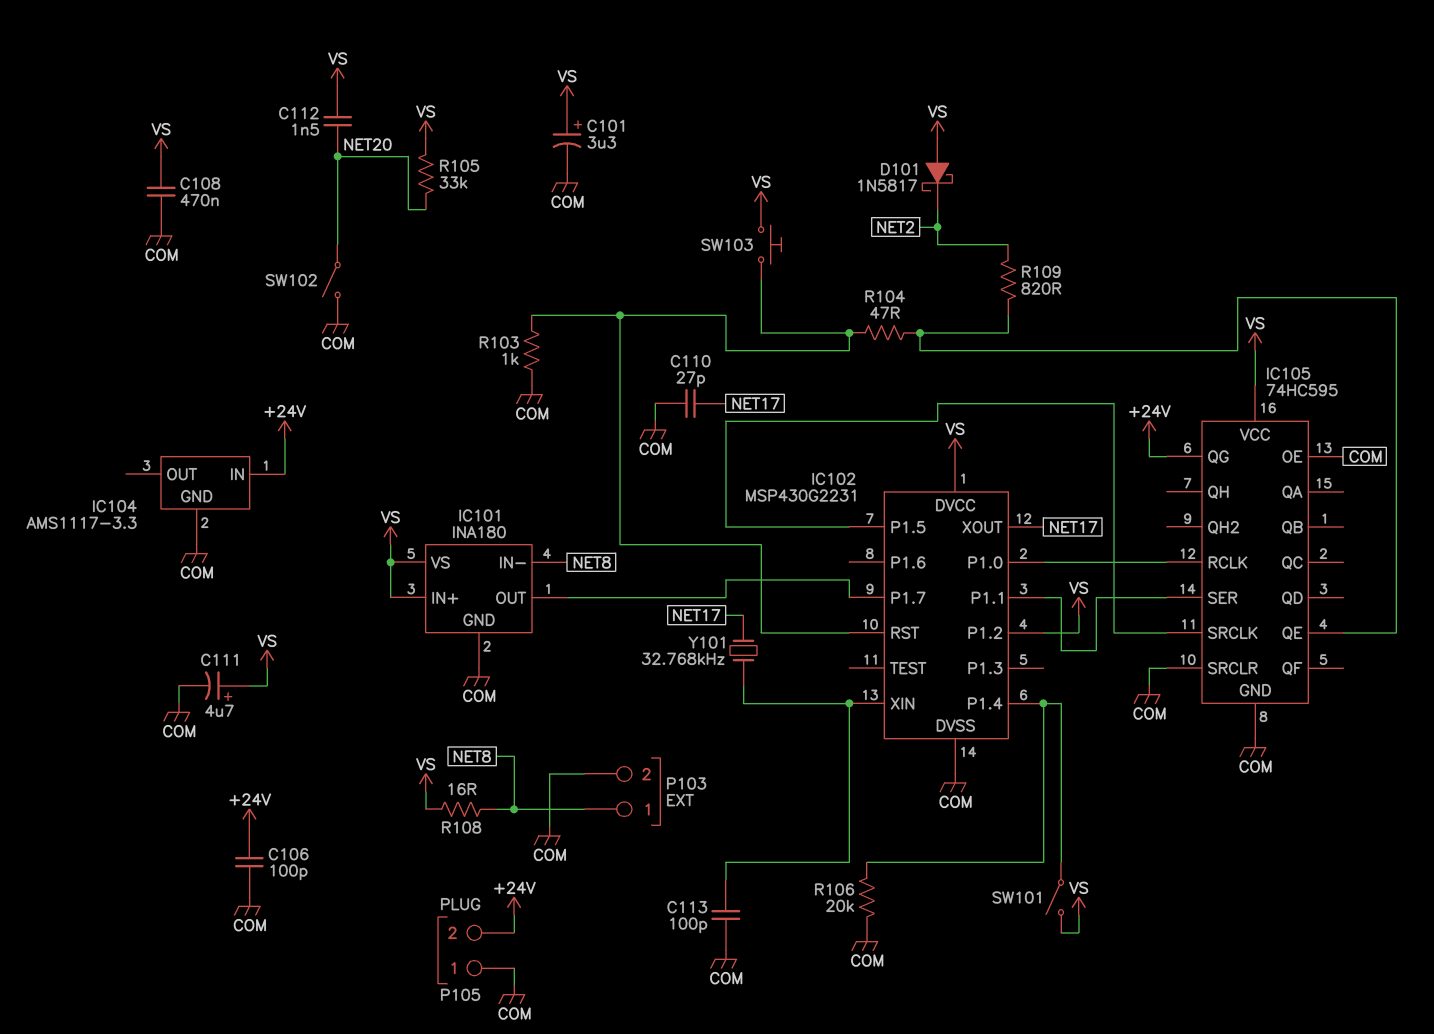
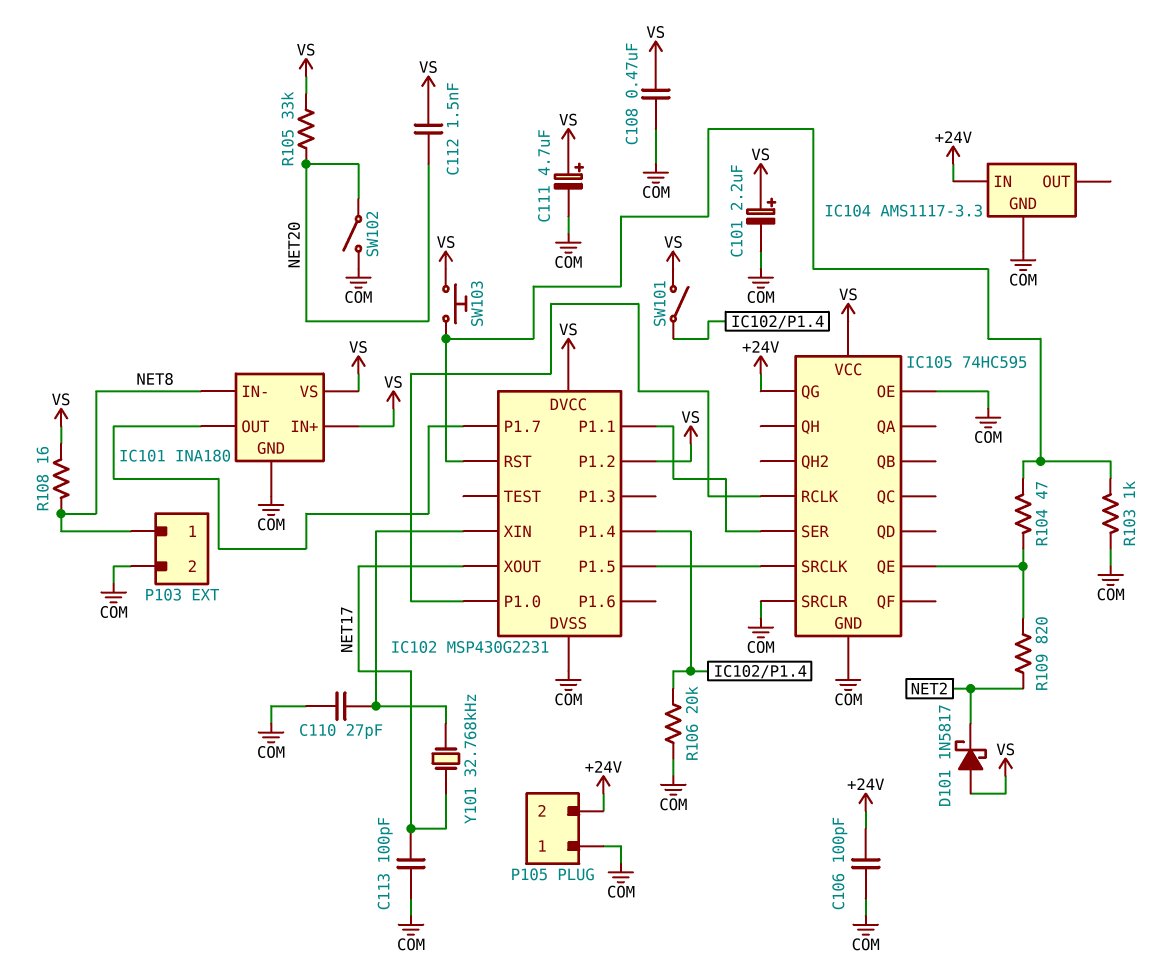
C101: 3.3uF (plus VS, minus COM) -> 2.2uF (plus VS, minus COM)
C110: 27pF (COM, NET17) -> 27pF (COM, IC102/XIN)
C113: 100pF (COM, IC102/XIN) -> 100pF (COM, NET17)

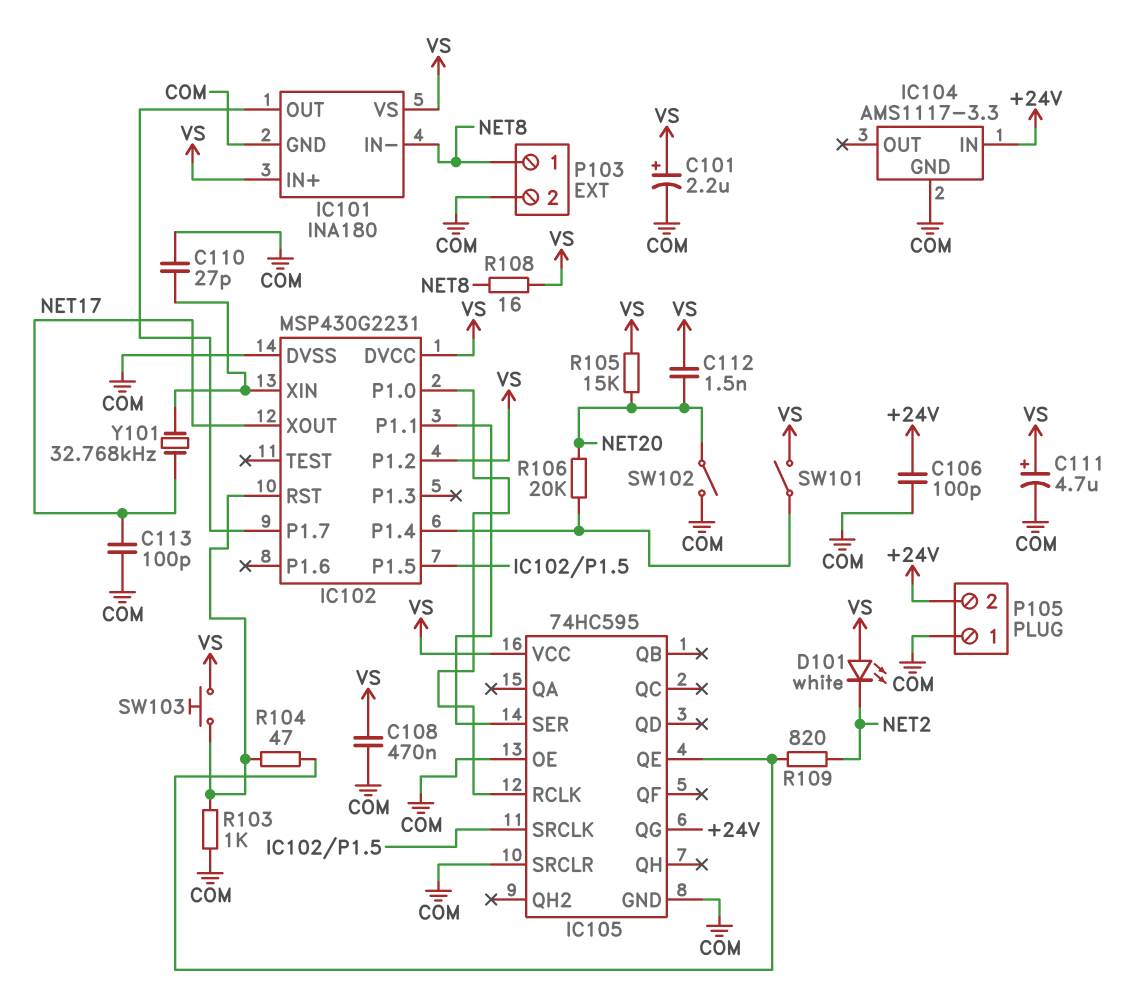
D101: schottky 1N5817 (A VS, K NET2) -> LED white (A VS, K NET2)
R105: 33k (NET20, VS) -> 15k (NET20, VS)
R106: 20k (COM, IC102/P1.4) -> 20k (IC102/P1.4, NET20)

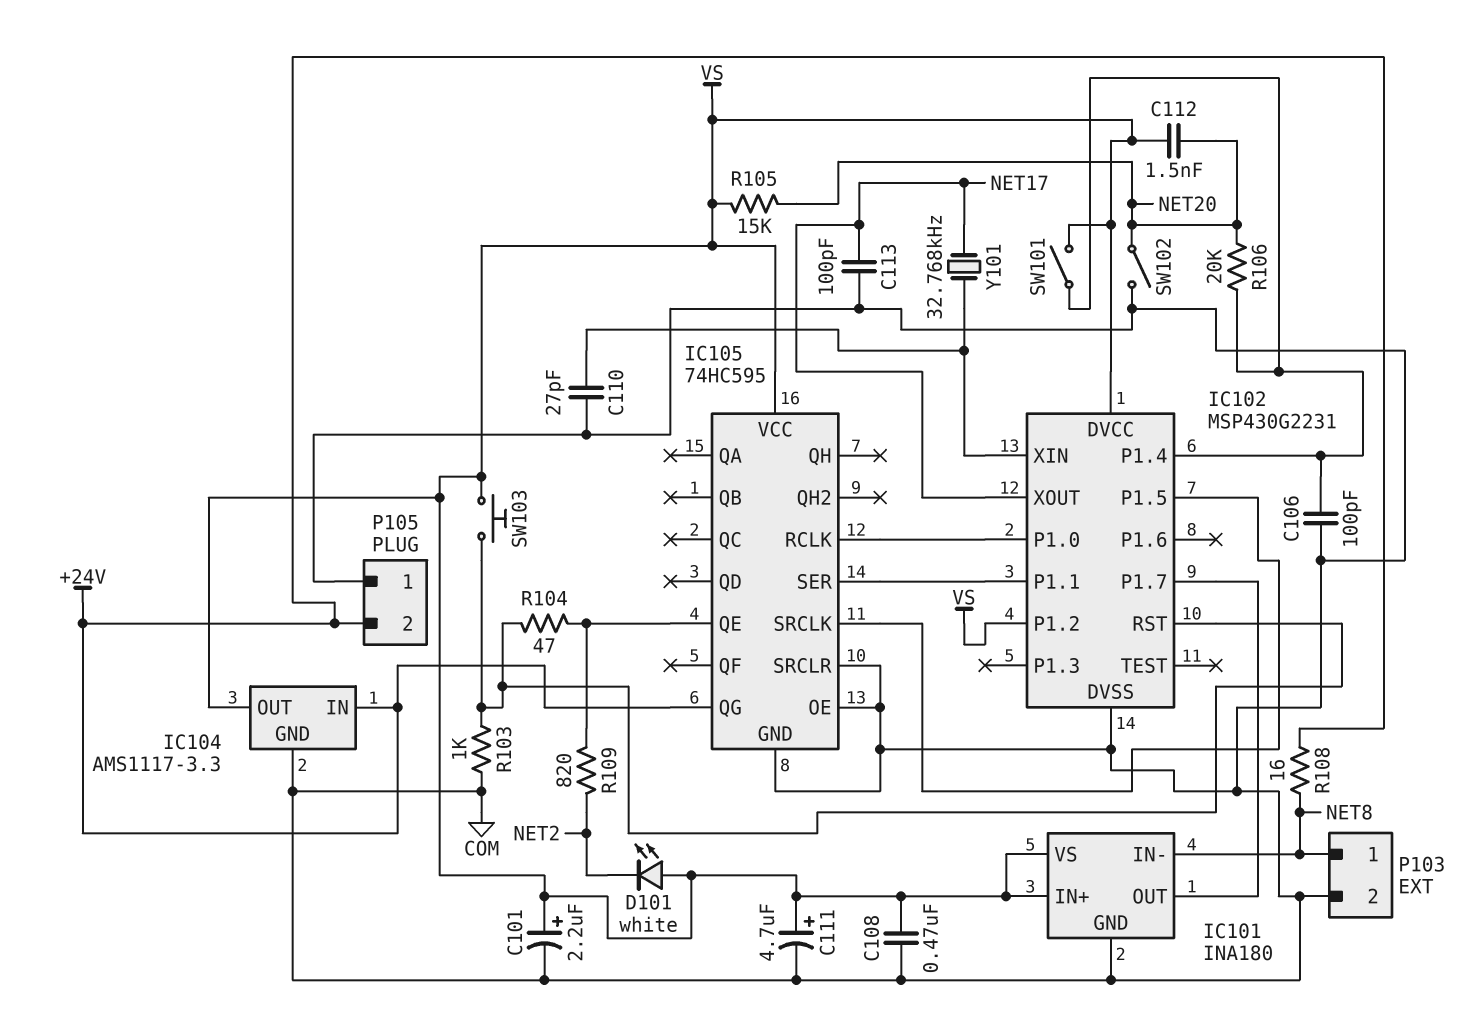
C106: 100pF (+24V, COM) -> 100pF (COM, IC102/P1.4)
IC104 pin OUT: none -> VS
R108: 16 (NET8, VS) -> 16 (+24V, NET8)

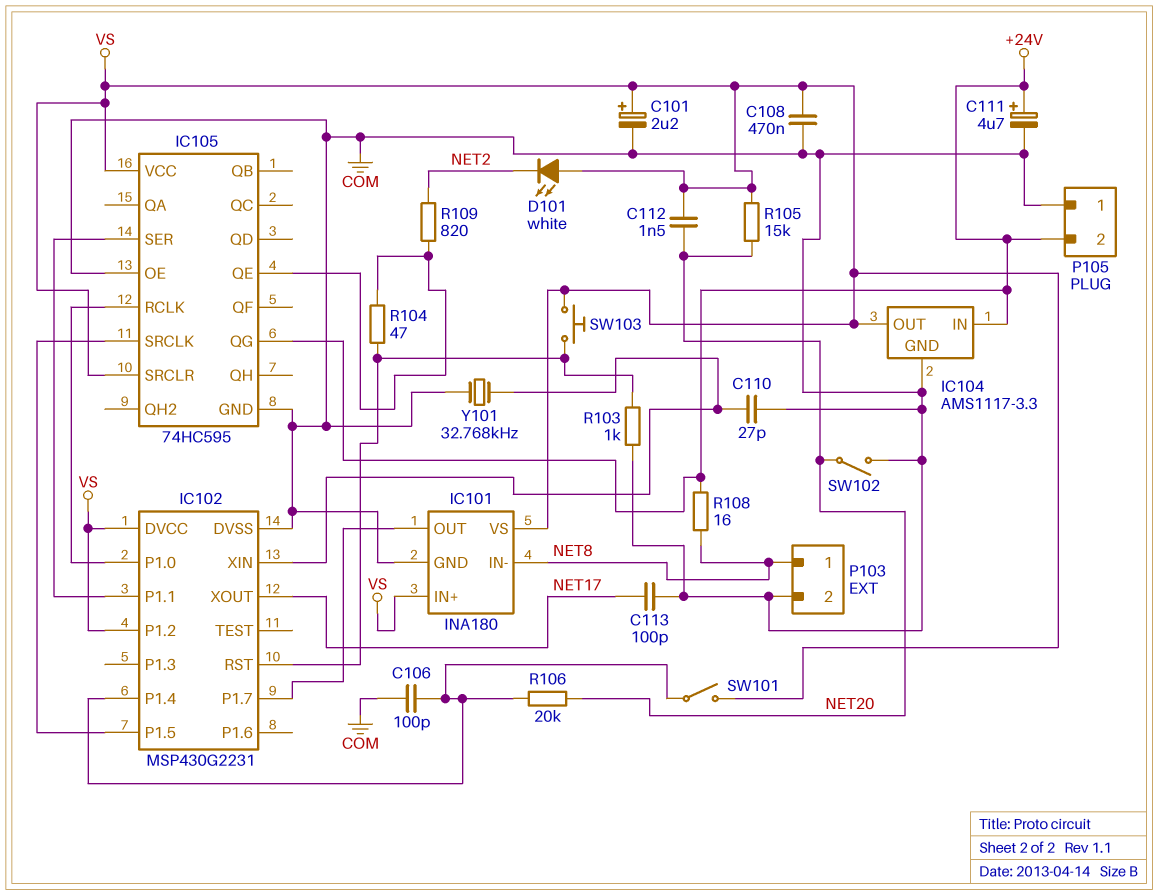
C111: 4.7uF (plus VS, minus COM) -> 4.7uF (plus +24V, minus COM)
IC105 pin SRCLR: COM -> VS
Y101: 32.768kHz (IC102/XIN, NET17) -> 32.768kHz (COM, IC102/XIN)

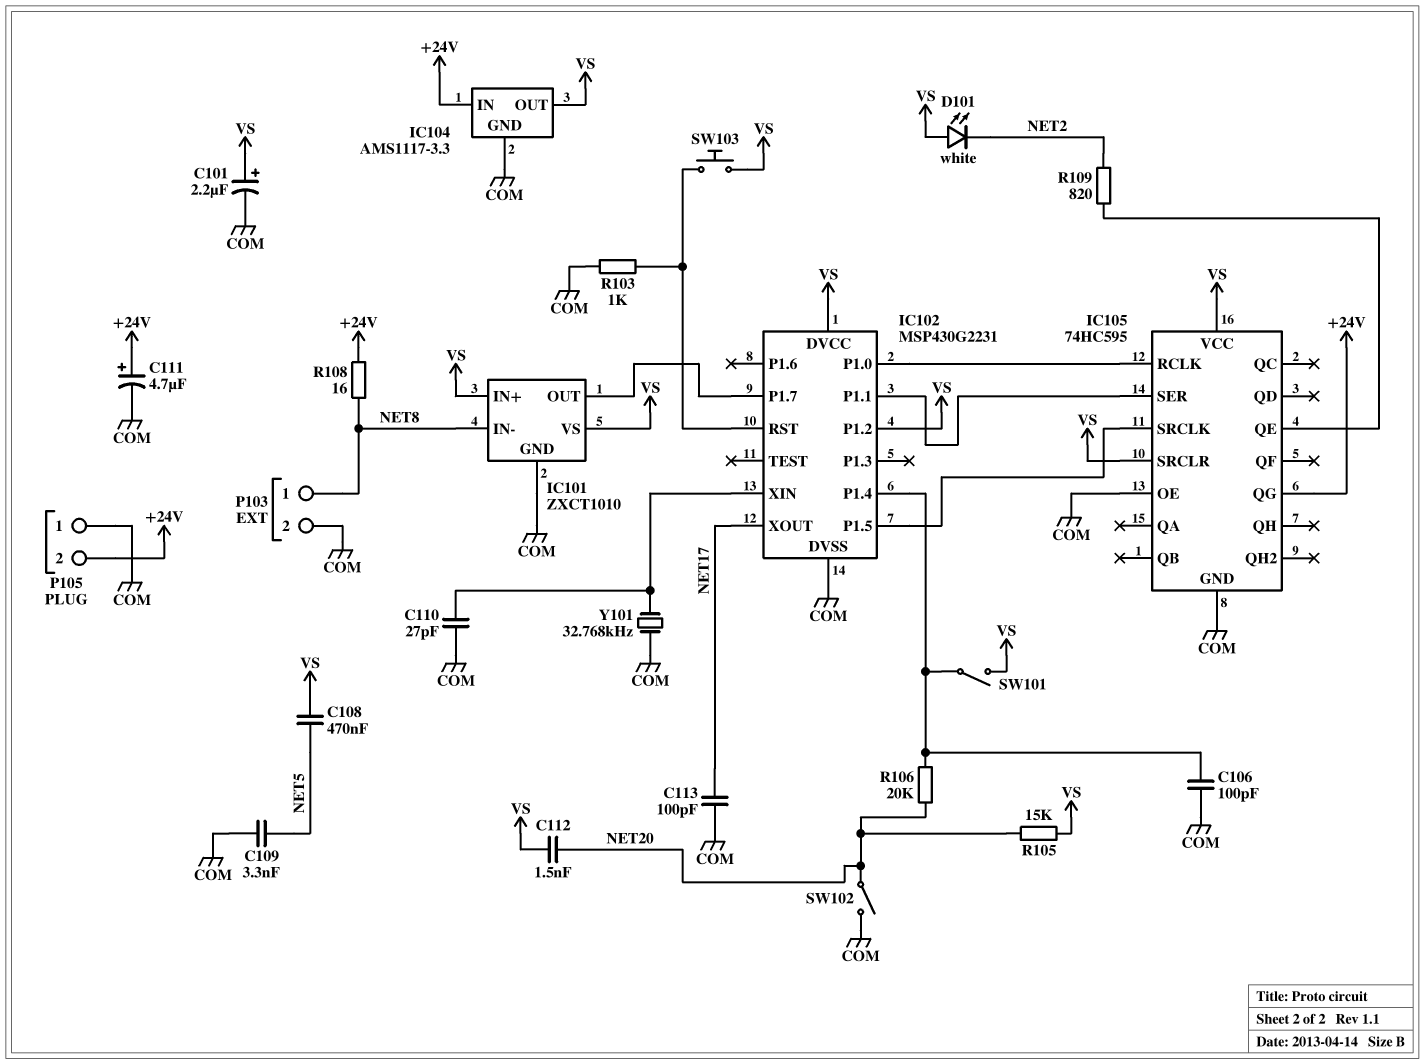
C108: 470nF (COM, VS) -> 470nF (NET5, VS)
C109: none -> 3.3nF (COM, NET5)
IC101: INA180 -> ZXCT1010
R104: 47 (IC102/RST, IC105/QE) -> none

